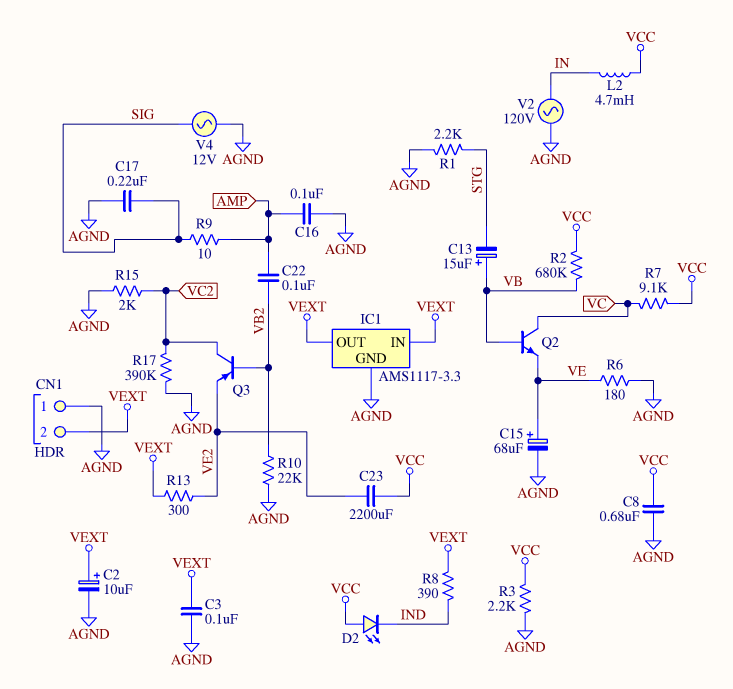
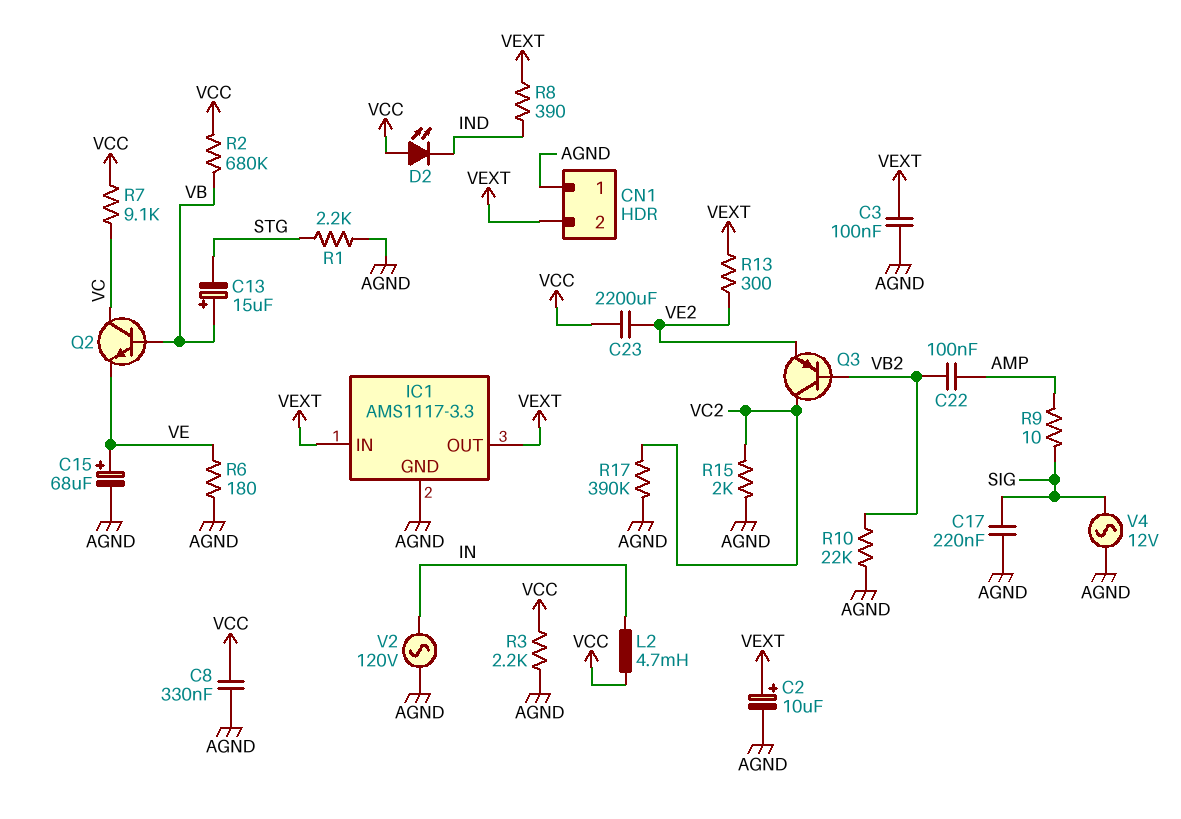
C8: 680nF (AGND, VCC) -> 330nF (AGND, VCC)
C16: 100nF (AGND, AMP) -> none

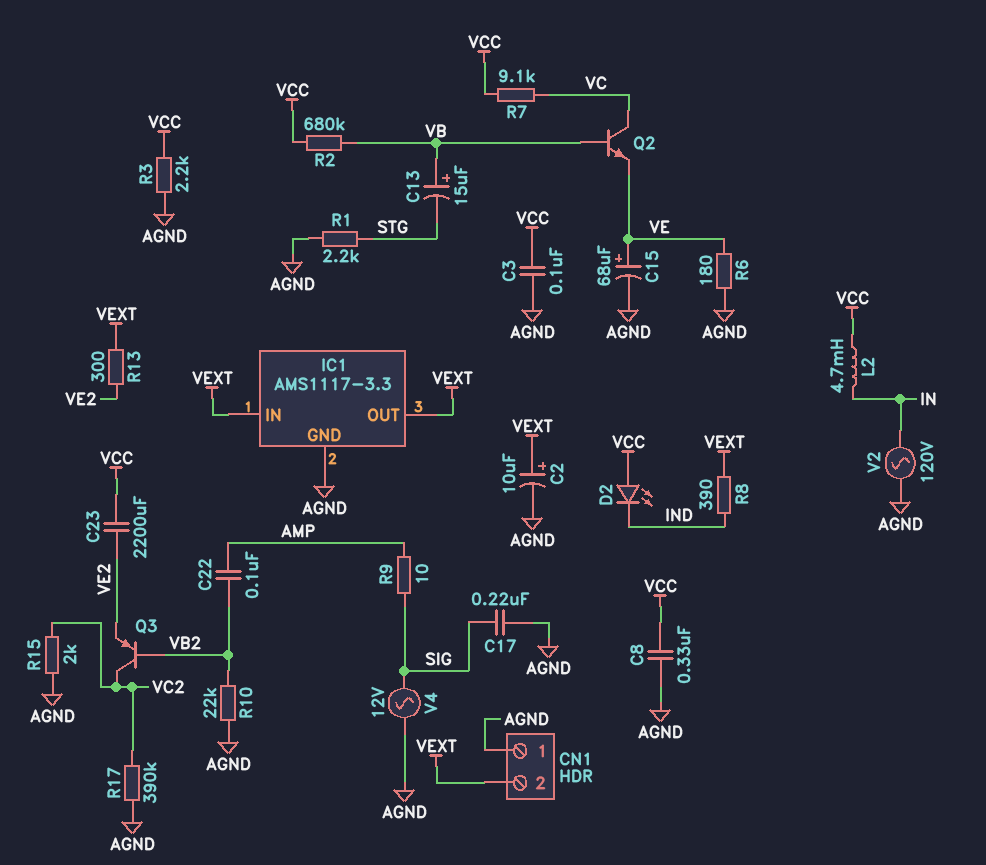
C3: 100nF (AGND, VEXT) -> 100nF (AGND, VCC)

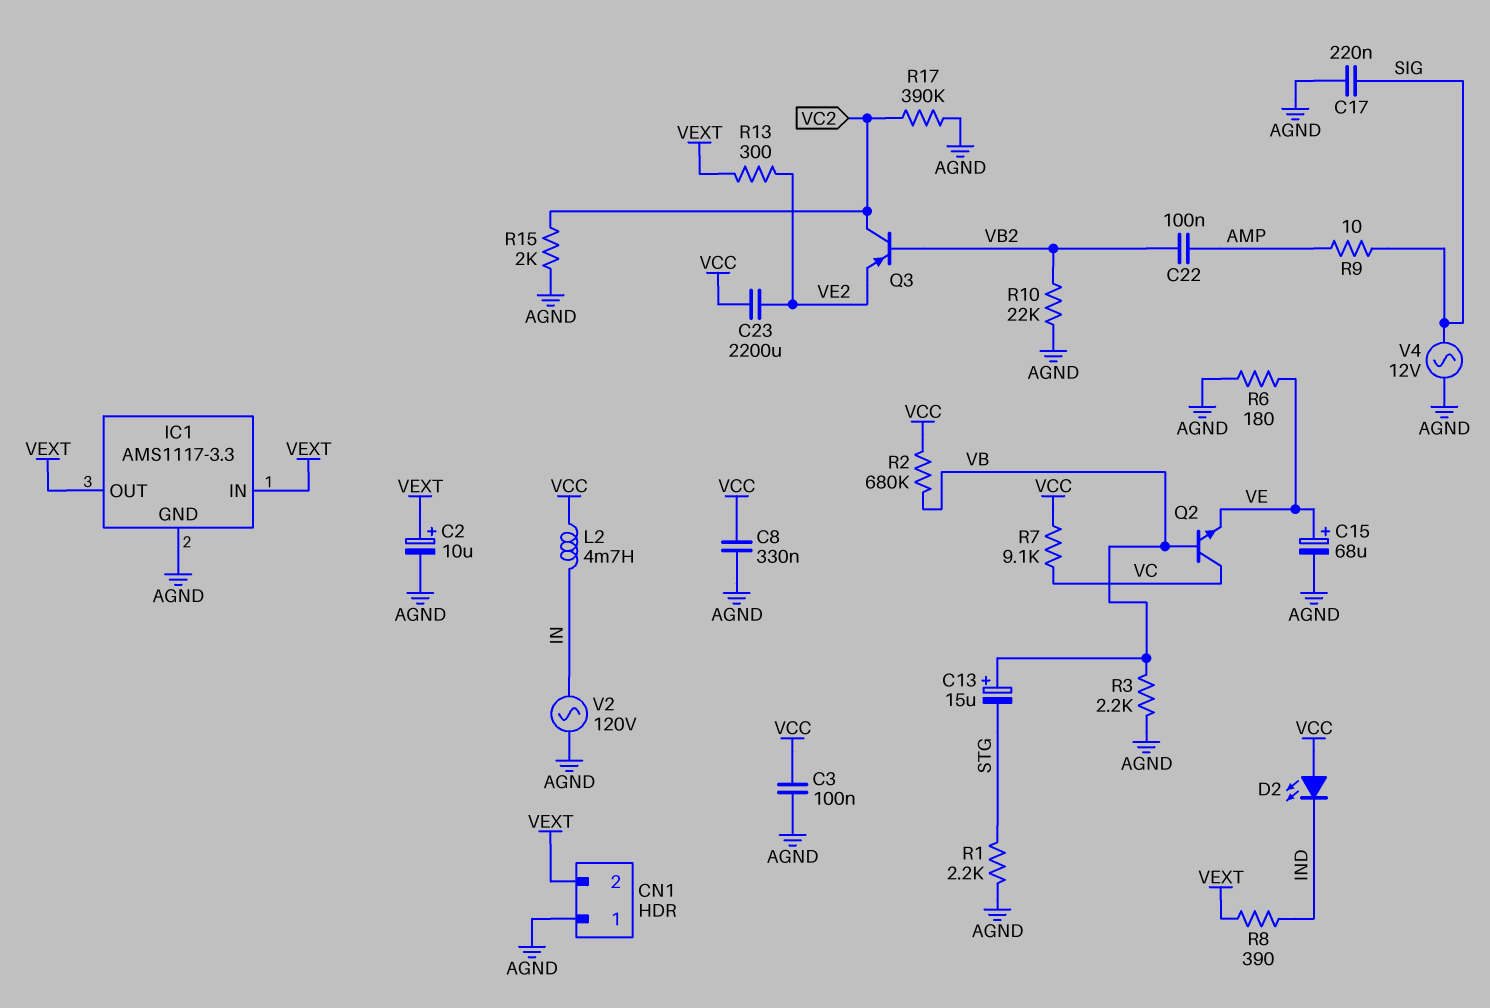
R3: 2.2k (AGND, VCC) -> 2.2k (AGND, VB)

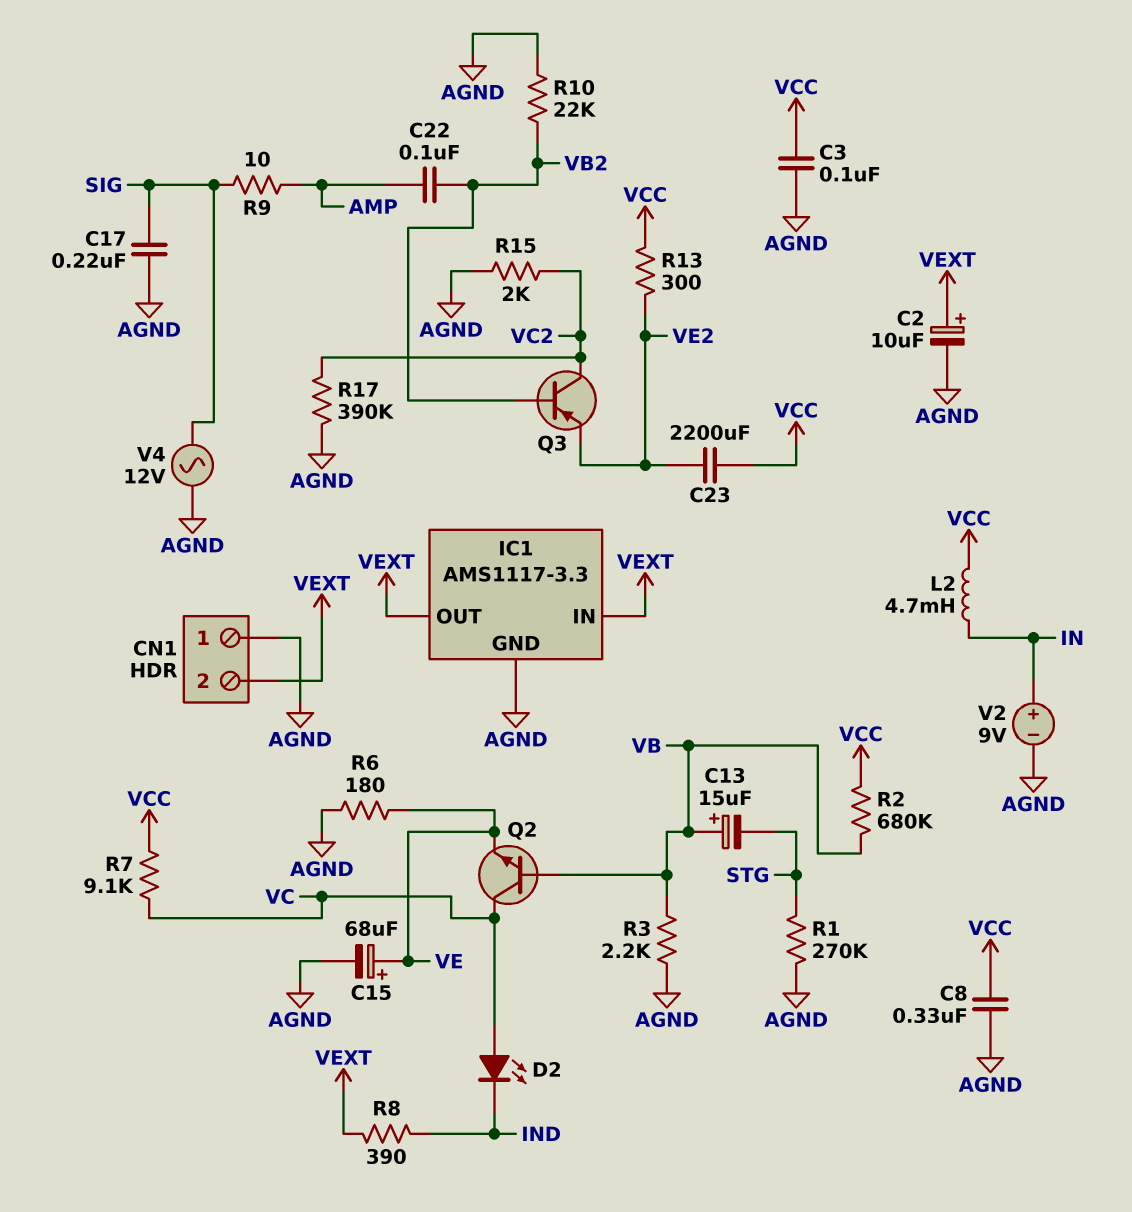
D2: LED (A VCC, K IND) -> LED (A VC, K IND)
R1: 2.2k (AGND, STG) -> 270k (AGND, STG)
R13: 300 (VE2, VEXT) -> 300 (VCC, VE2)
V2: AC 120V (AGND, IN) -> 9V (plus IN, minus AGND)

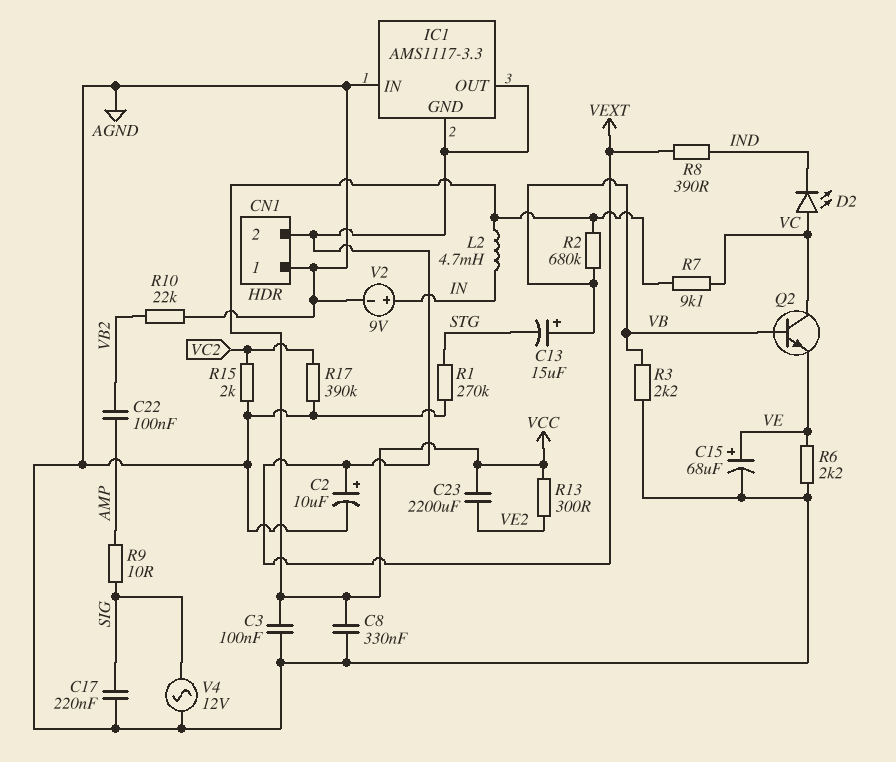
IC1 pin GND: AGND -> VEXT
IC1 pin IN: VEXT -> AGND
Q3: PNP (B VB2, C VC2, E VE2) -> none
R6: 180 (AGND, VE) -> 2.2k (AGND, VE)

